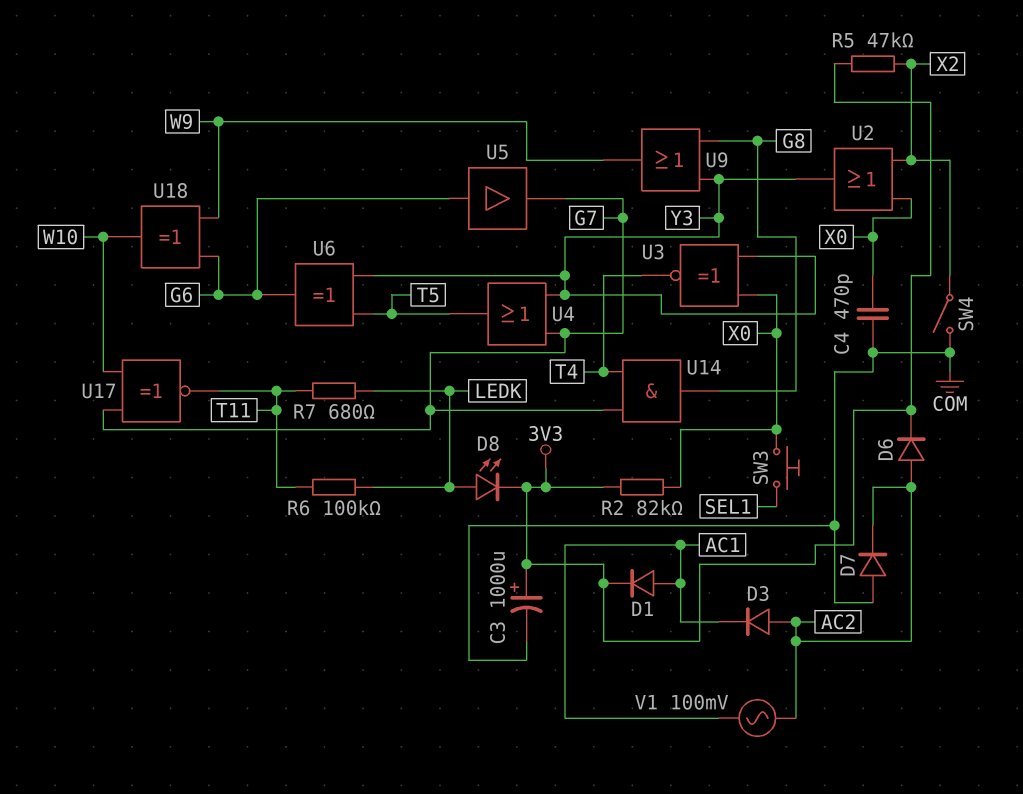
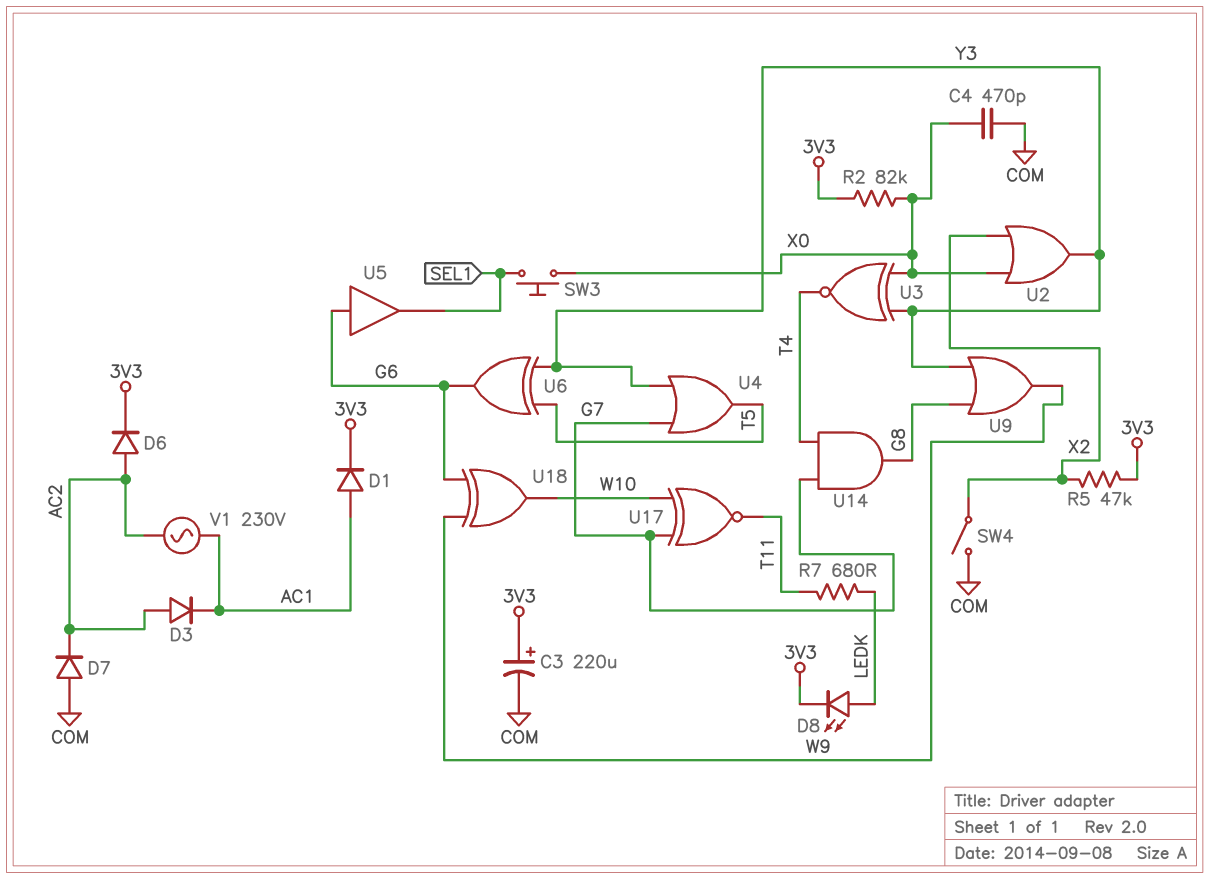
C3: 1000uF (plus 3V3, minus COM) -> 220uF (plus 3V3, minus COM)
R6: 100k (LEDK, T11) -> none
U5: buffer (in G6, out G7) -> buffer (in G6, out SEL1)
V1: AC 100mV (AC1, AC2) -> AC 230V (AC1, AC2)

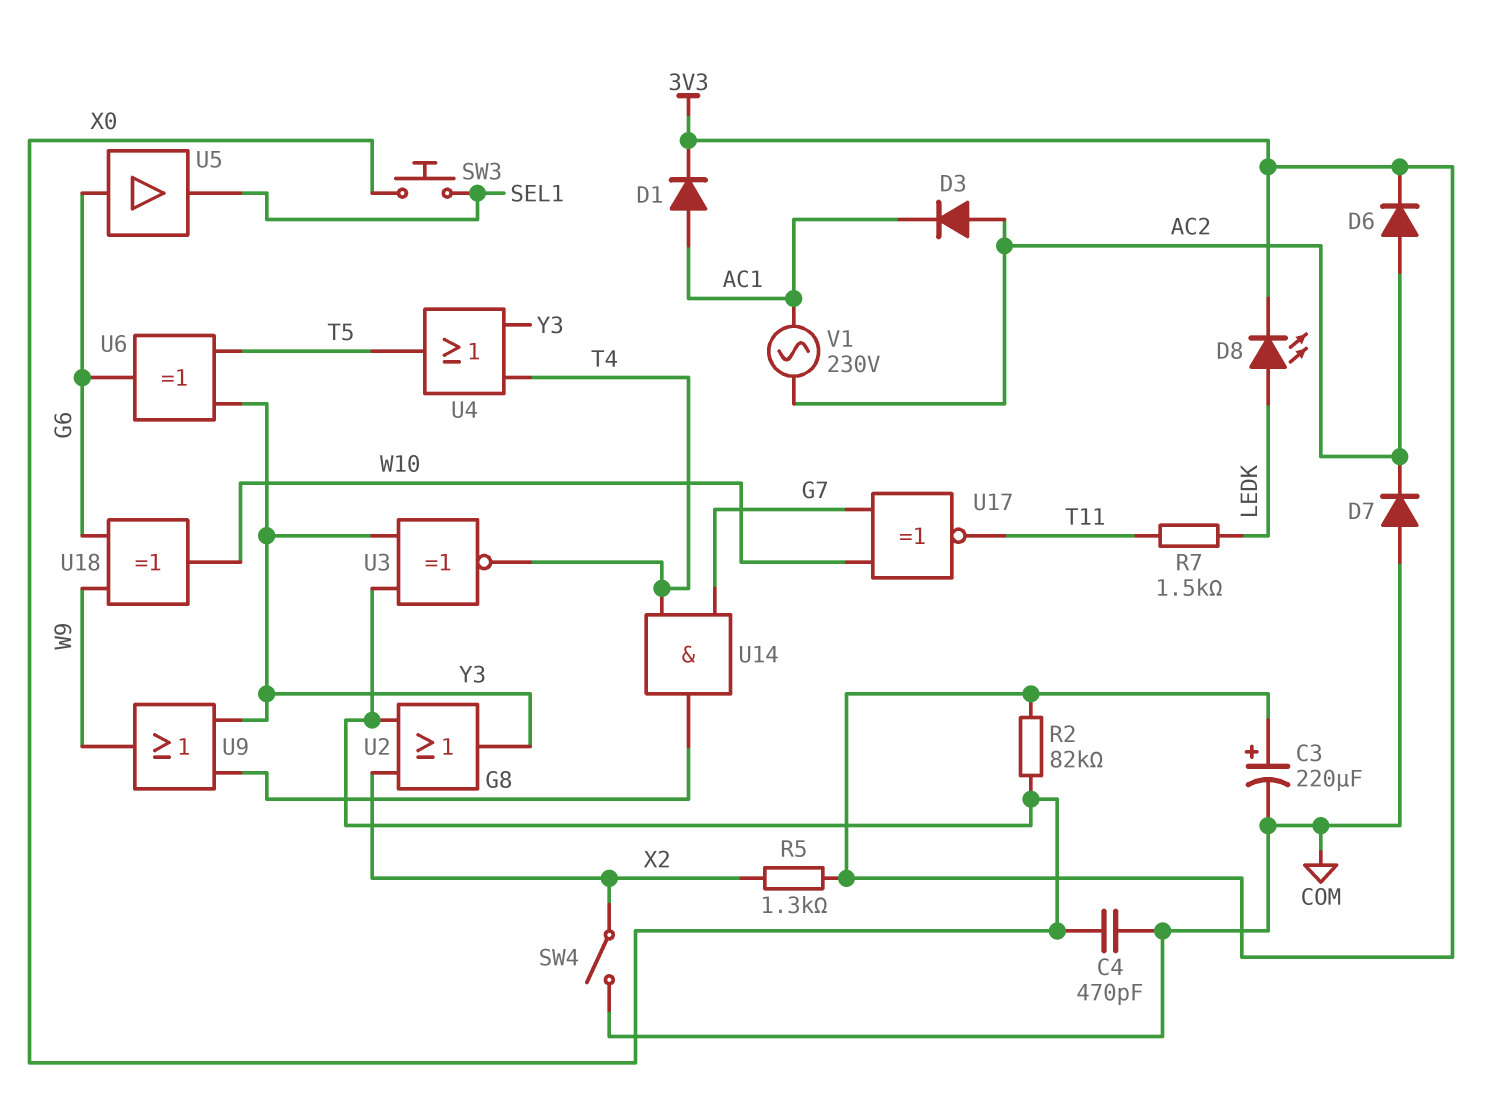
R5: 47k (3V3, X2) -> 1.3k (3V3, X2)
R7: 680 (LEDK, T11) -> 1.5k (LEDK, T11)
U4: OR (in G7, in Y3, out T5) -> OR (in T4, in Y3, out T5)

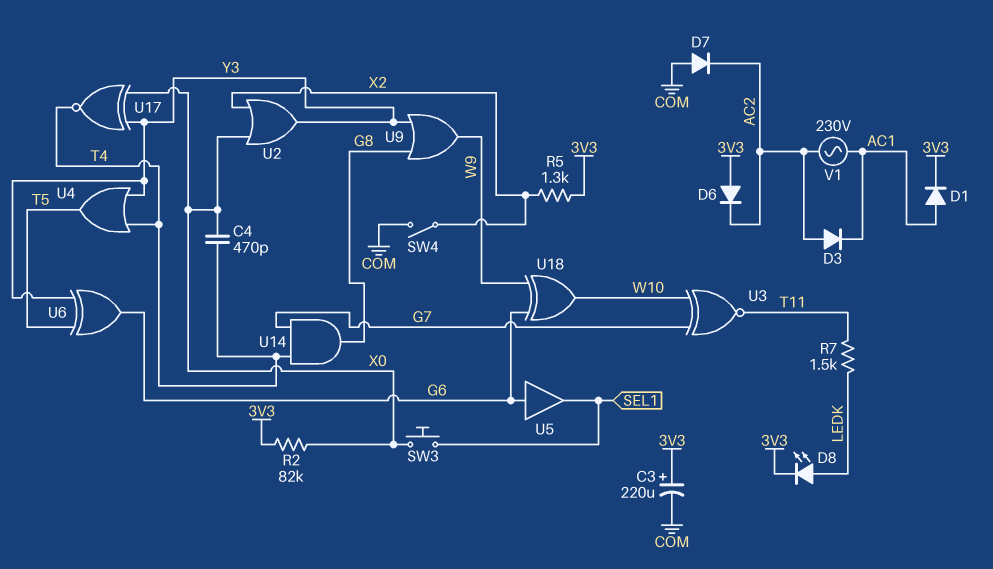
C4: 470pF (COM, X0) -> 470pF (T4, X0)
D6: diode (A AC2, K 3V3) -> diode (A 3V3, K AC2)
U3: XNOR (in X0, in Y3, out T4) -> XNOR (in G7, in W10, out T11)
U17: XNOR (in G7, in W10, out T11) -> XNOR (in X0, in Y3, out T4)

